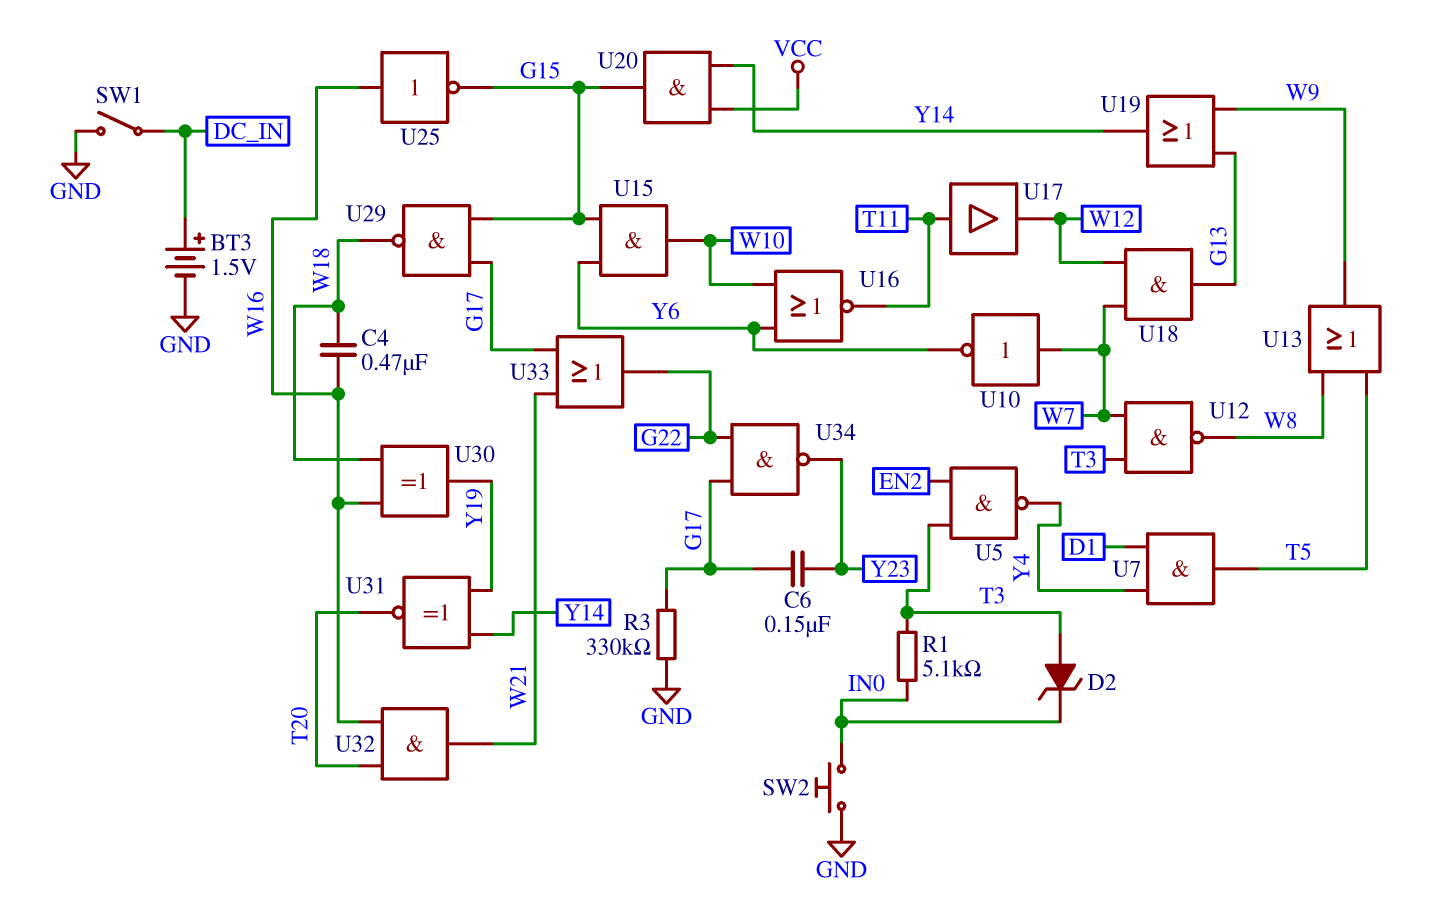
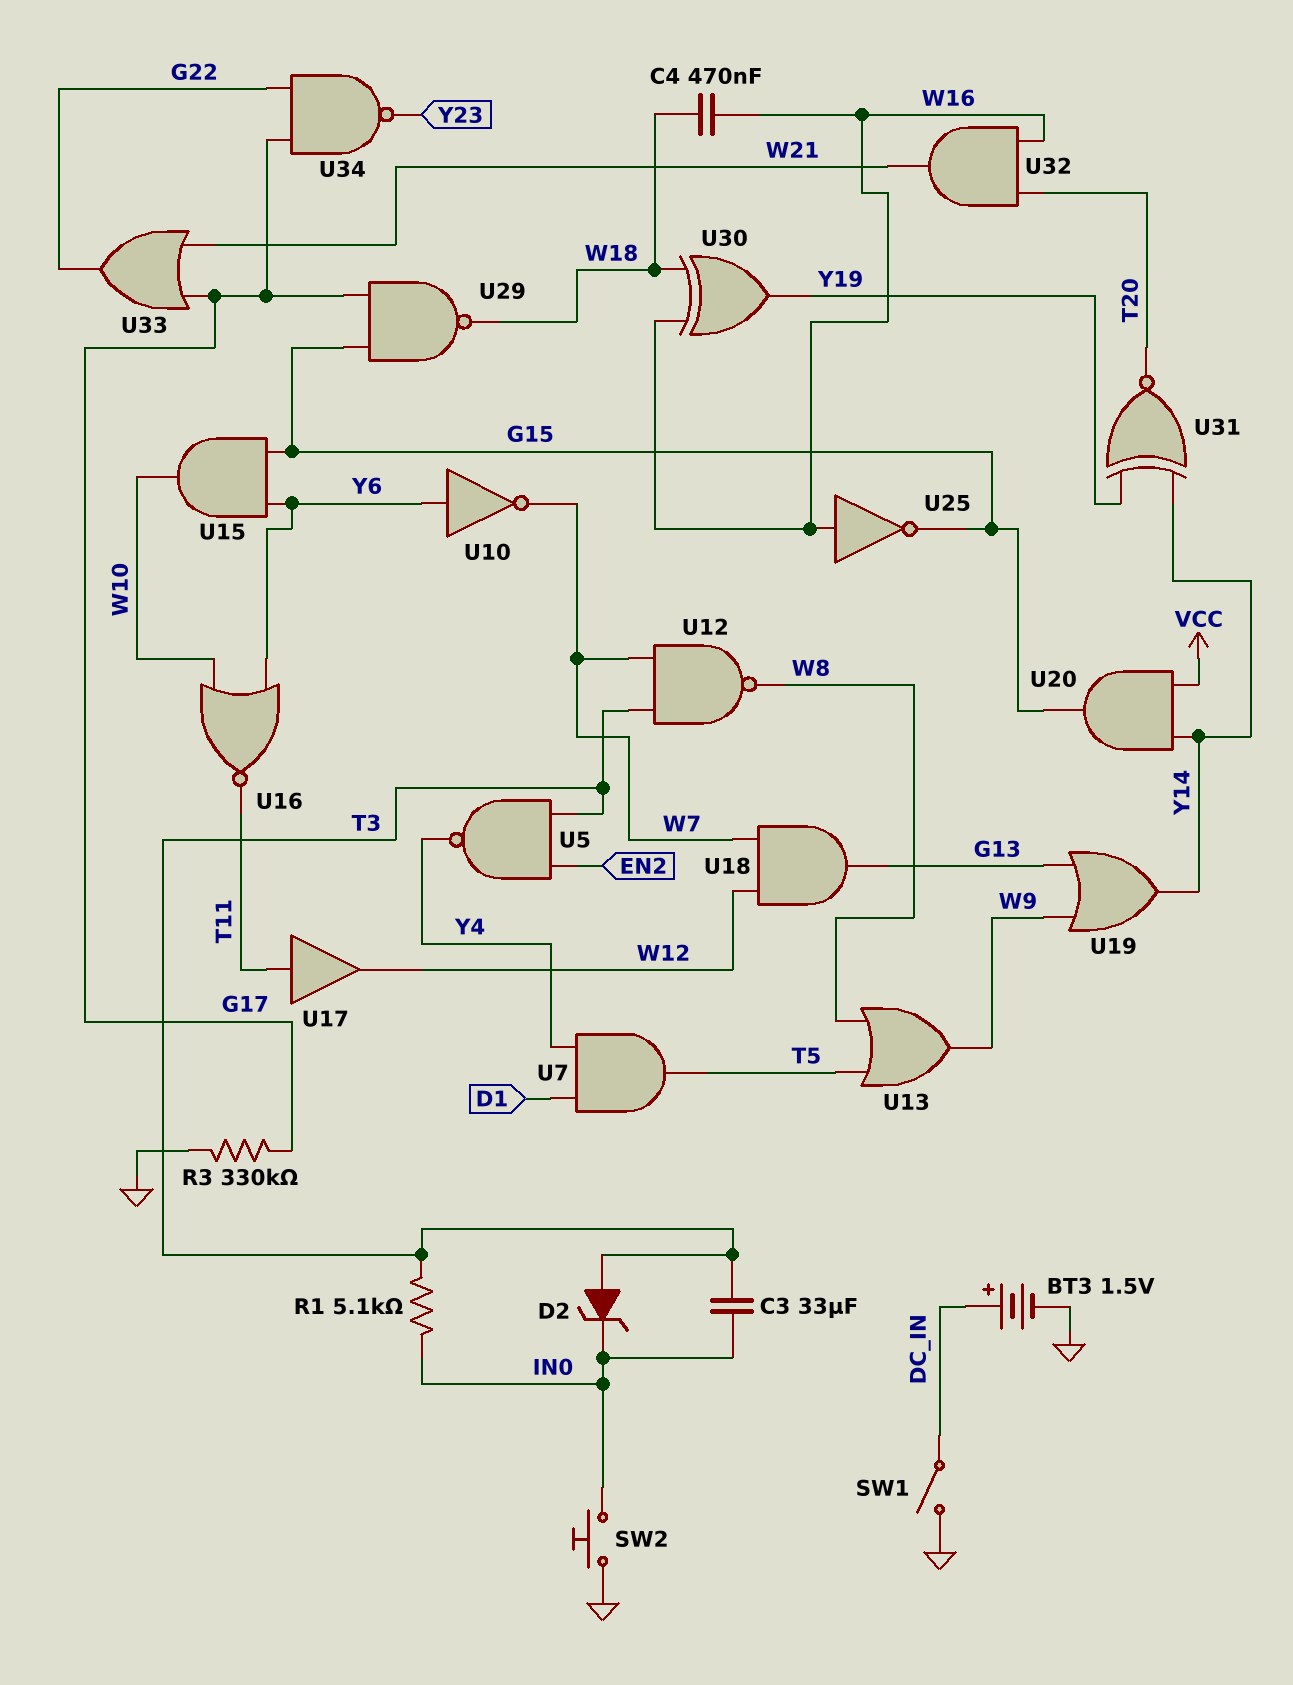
C3: none -> 33uF (IN0, T3)
C6: 150nF (G17, Y23) -> none
U10: NOT (in W7, out Y6) -> NOT (in Y6, out W7)

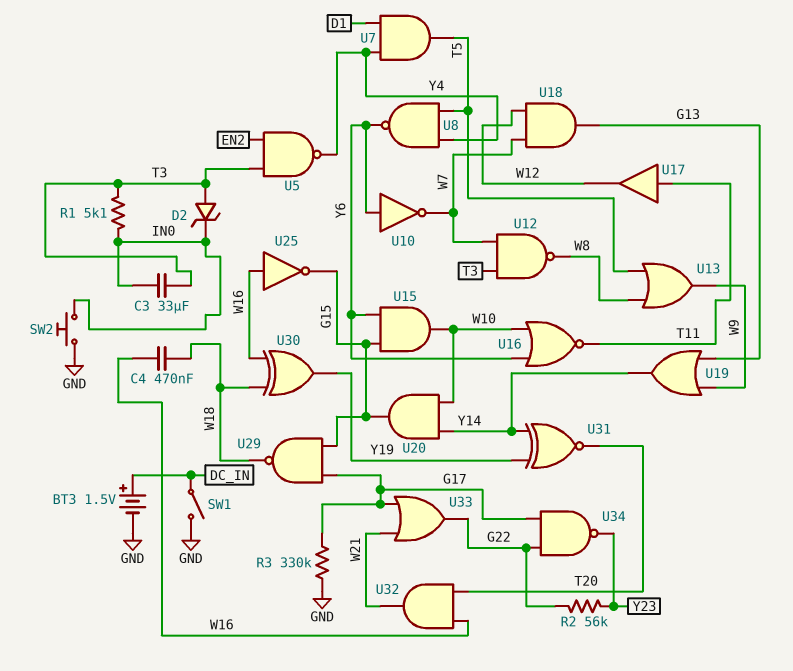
R2: none -> 56k (G22, Y23)
U8: none -> NAND (in T5, in Y4, out Y6)
U20: AND (in VCC, in Y14, out G15) -> AND (in W10, in Y14, out G15)

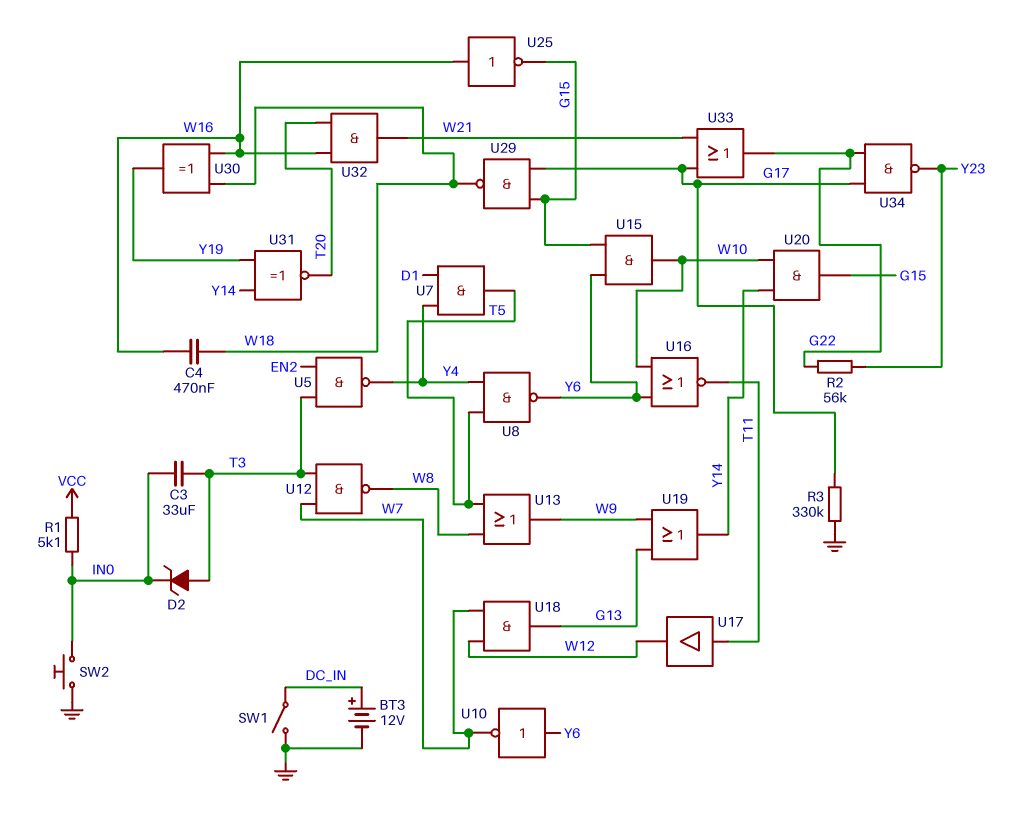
BT3: 1.5V (plus DC_IN, minus GND) -> 12V (plus DC_IN, minus GND)
R1: 5.1k (IN0, T3) -> 5.1k (IN0, VCC)

